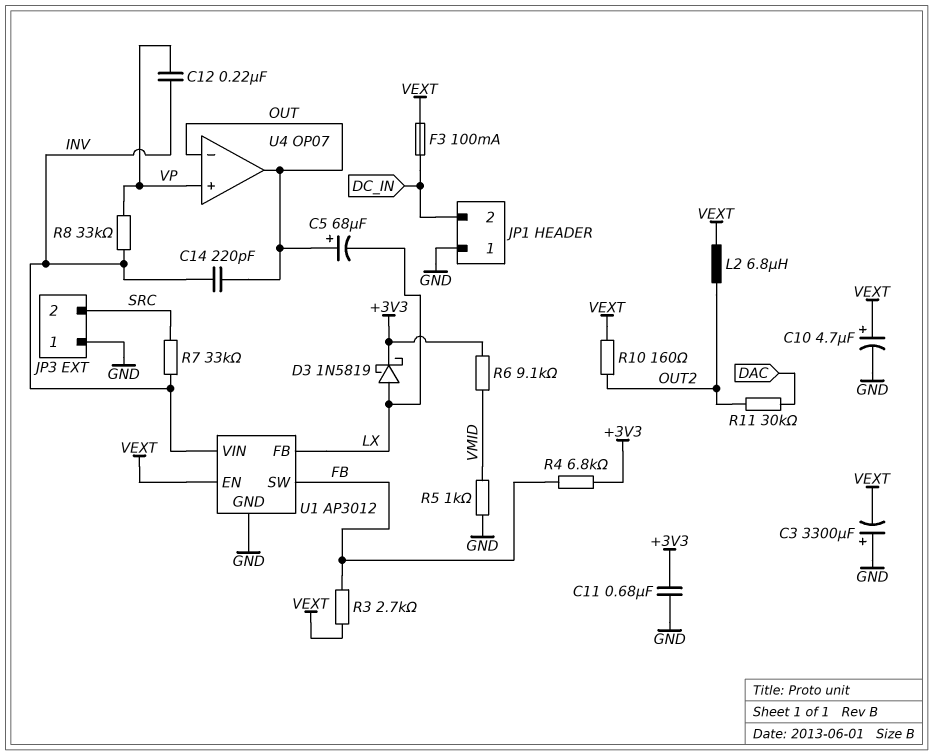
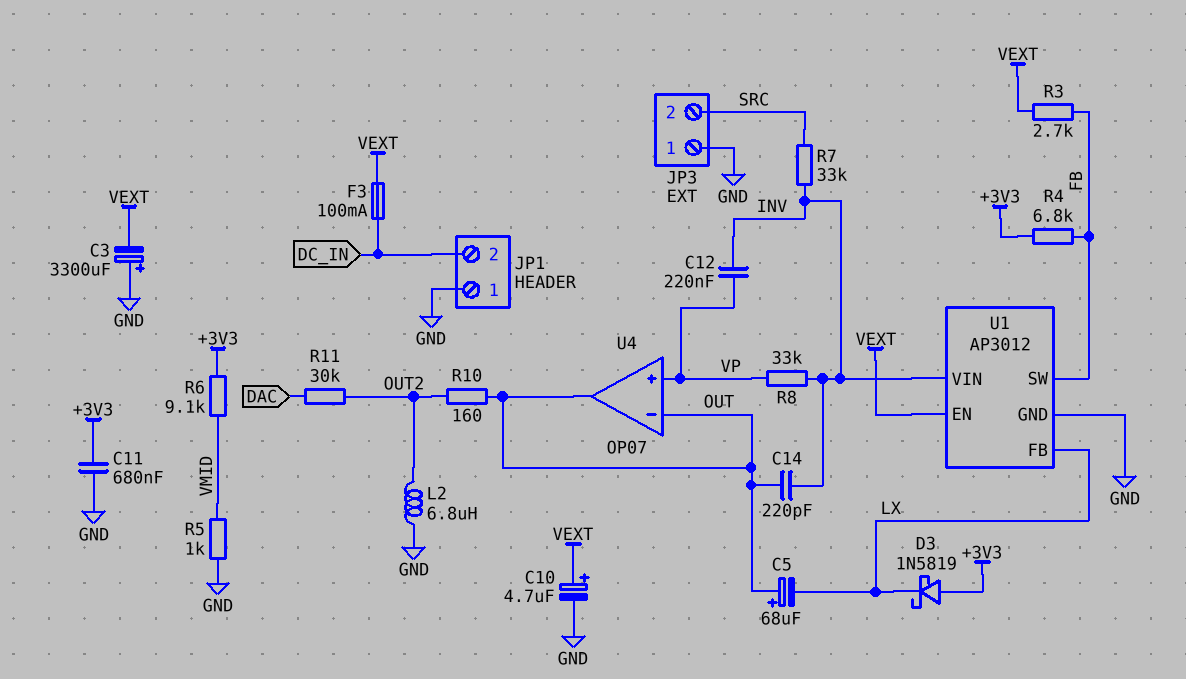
D3: schottky 1N5819 (A LX, K +3V3) -> schottky 1N5819 (A +3V3, K LX)
L2: 6.8uH (OUT2, VEXT) -> 6.8uH (GND, OUT2)
R10: 160 (OUT2, VEXT) -> 160 (OUT, OUT2)

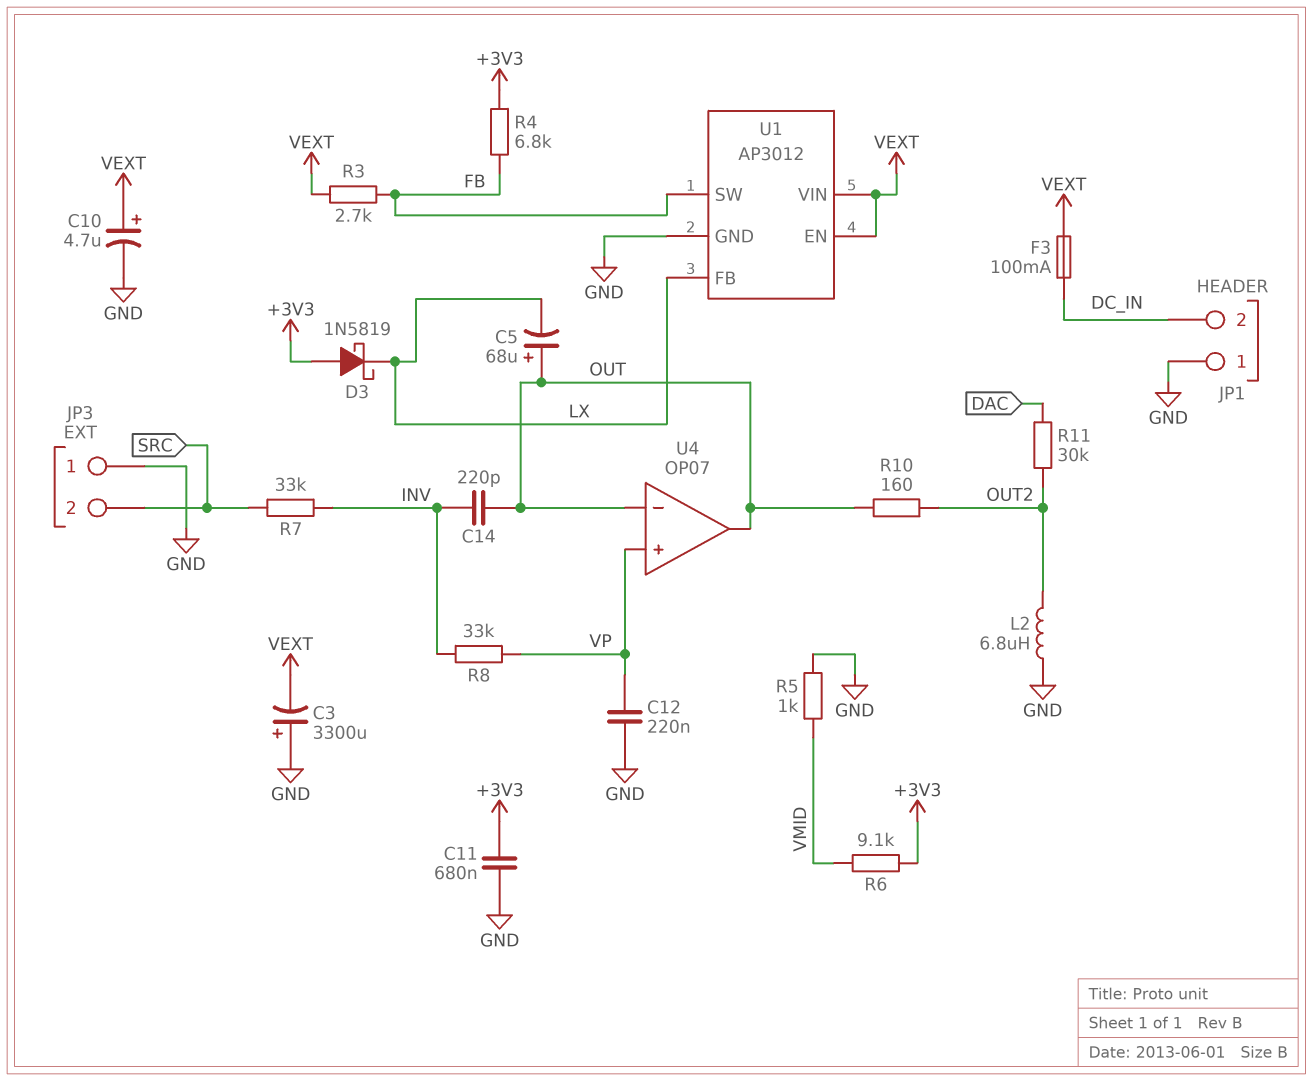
C12: 220nF (INV, VP) -> 220nF (GND, VP)
U1 pin VIN: INV -> VEXT

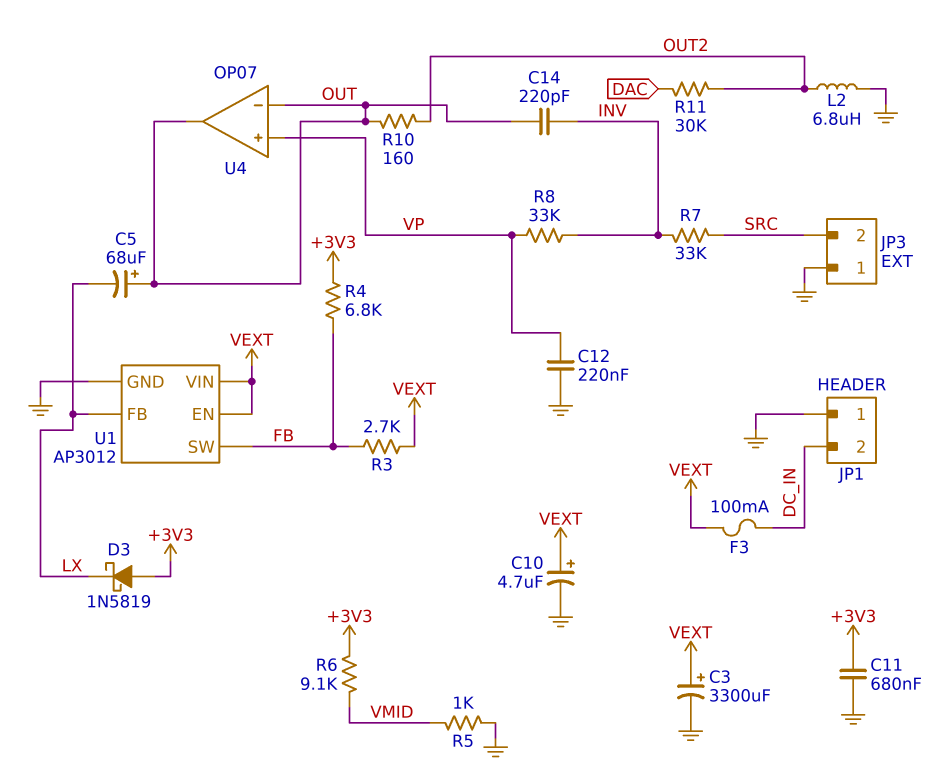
C3: 3300uF (plus GND, minus VEXT) -> 3300uF (plus VEXT, minus GND)

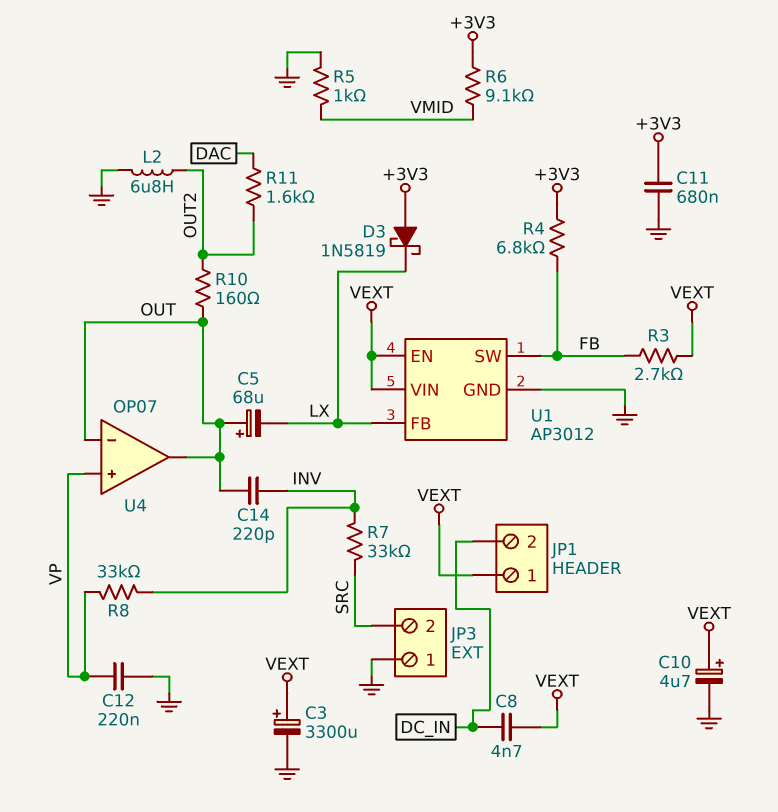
C8: none -> 4.7nF (DC_IN, VEXT)
F3: 100mA (DC_IN, VEXT) -> none
JP1 pin 1: GND -> VEXT
R11: 30k (DAC, OUT2) -> 1.6k (DAC, OUT2)

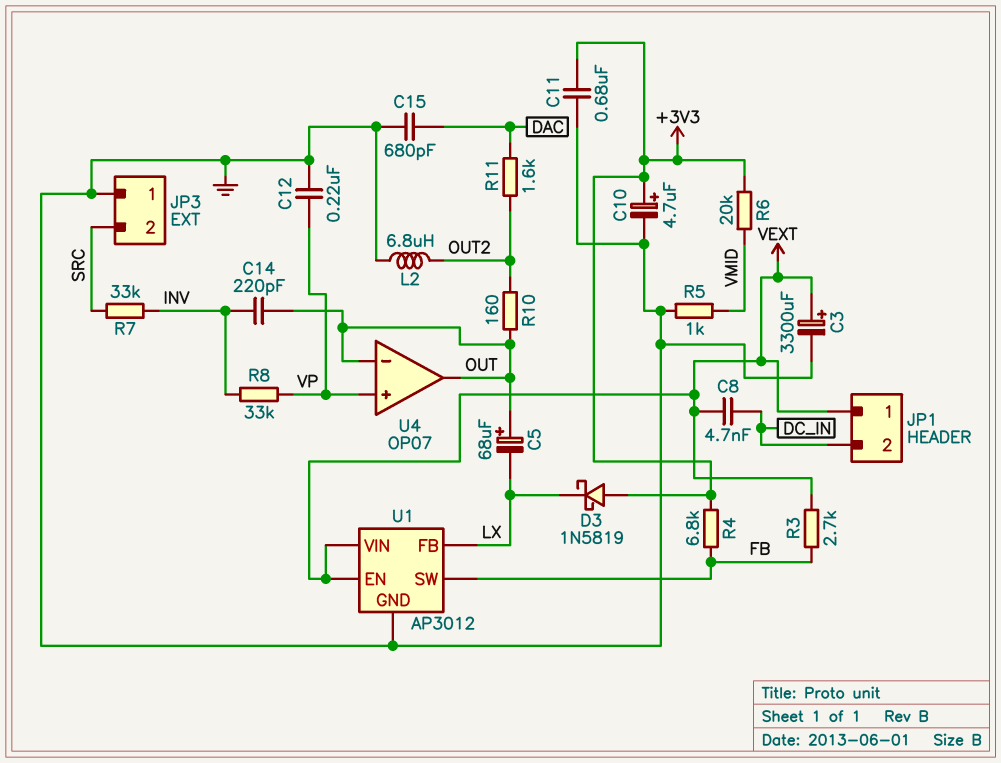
C10: 4.7uF (plus VEXT, minus GND) -> 4.7uF (plus +3V3, minus GND)
C15: none -> 680pF (DAC, GND)
R6: 9.1k (+3V3, VMID) -> 20k (+3V3, VMID)

